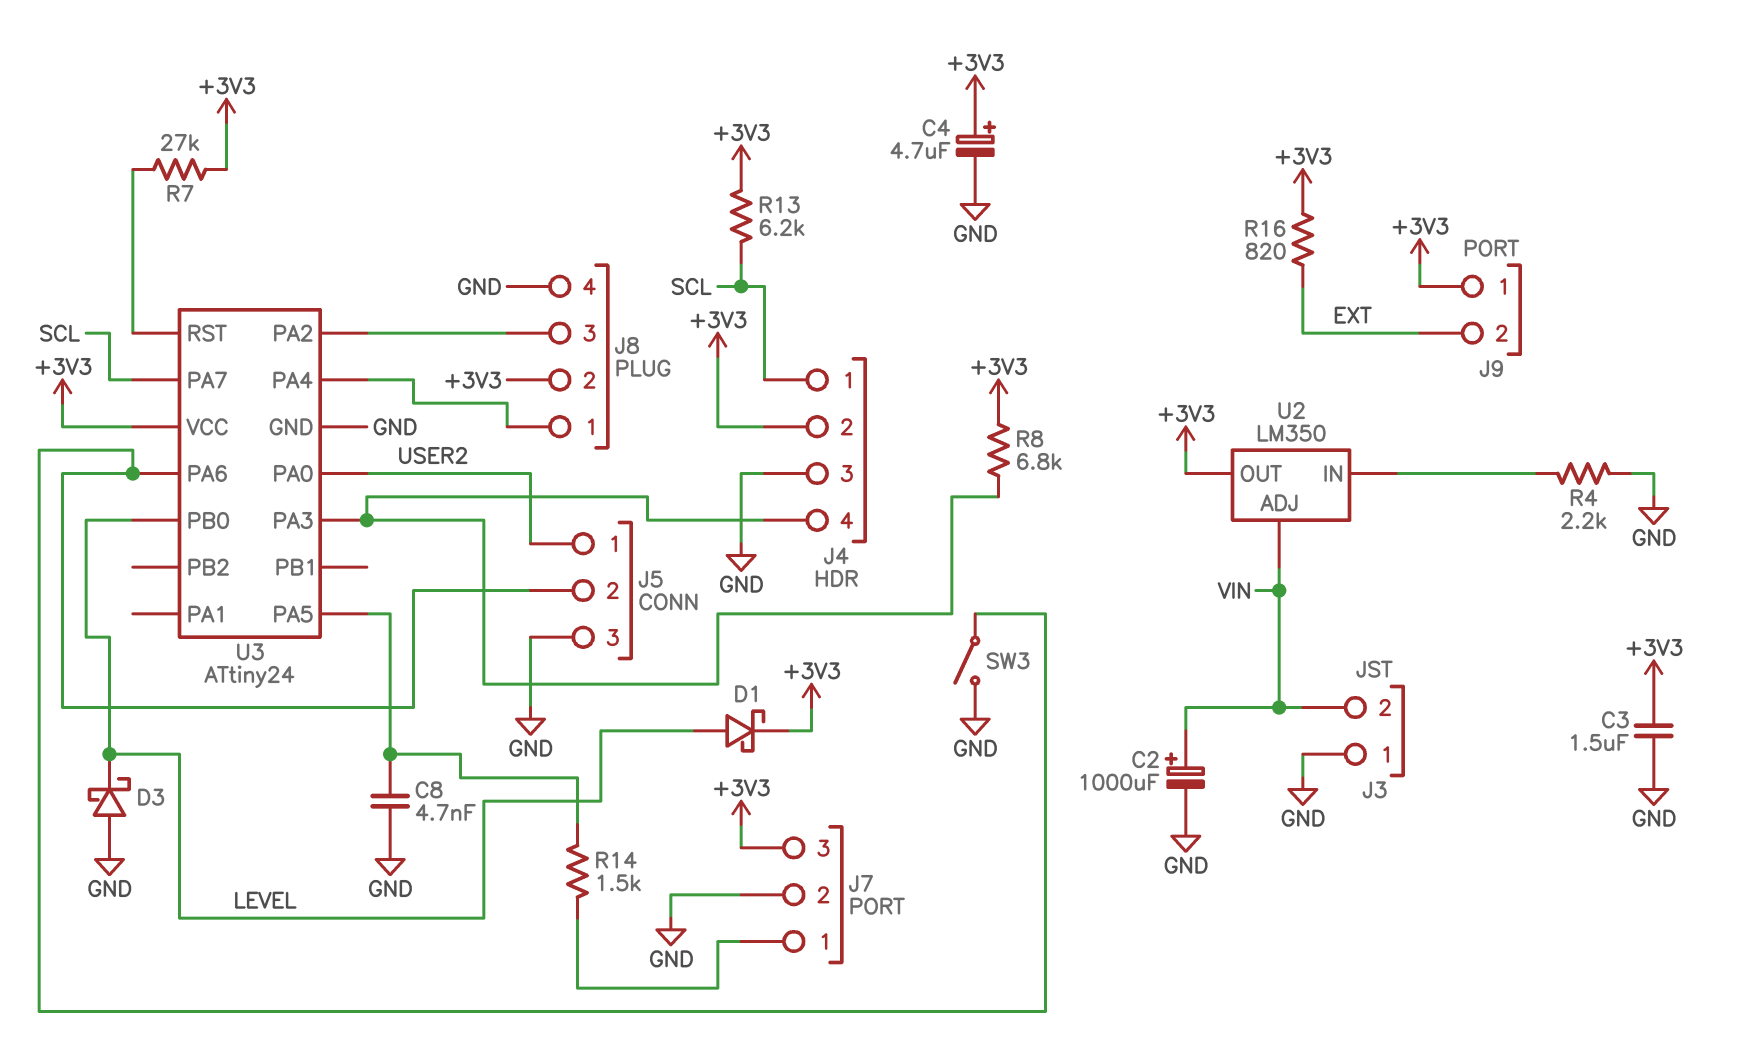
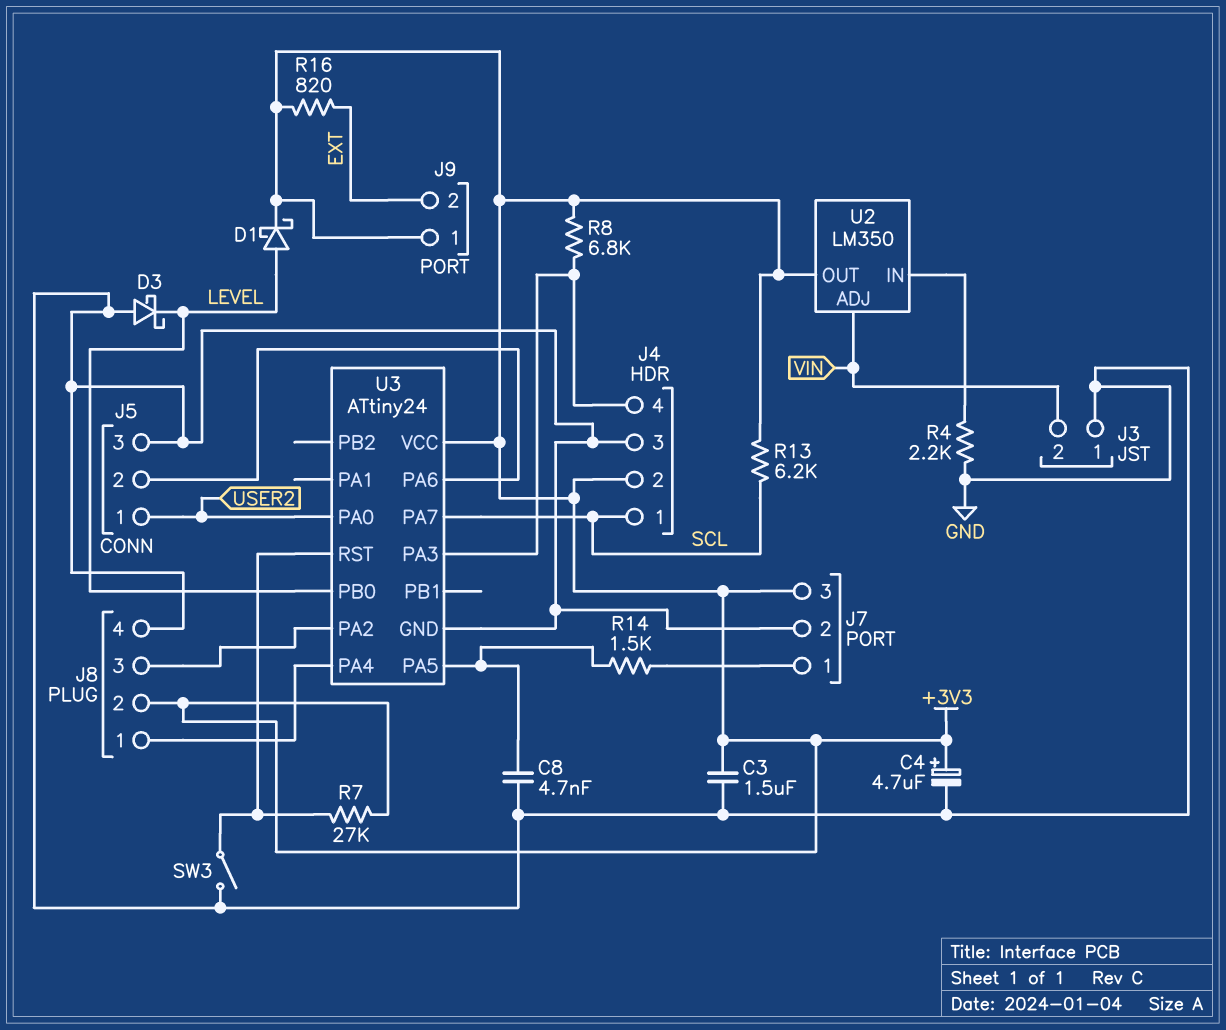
C2: 1000uF (plus VIN, minus GND) -> none
SW3: switch (GND, J5/2) -> switch (GND, U3/RST)

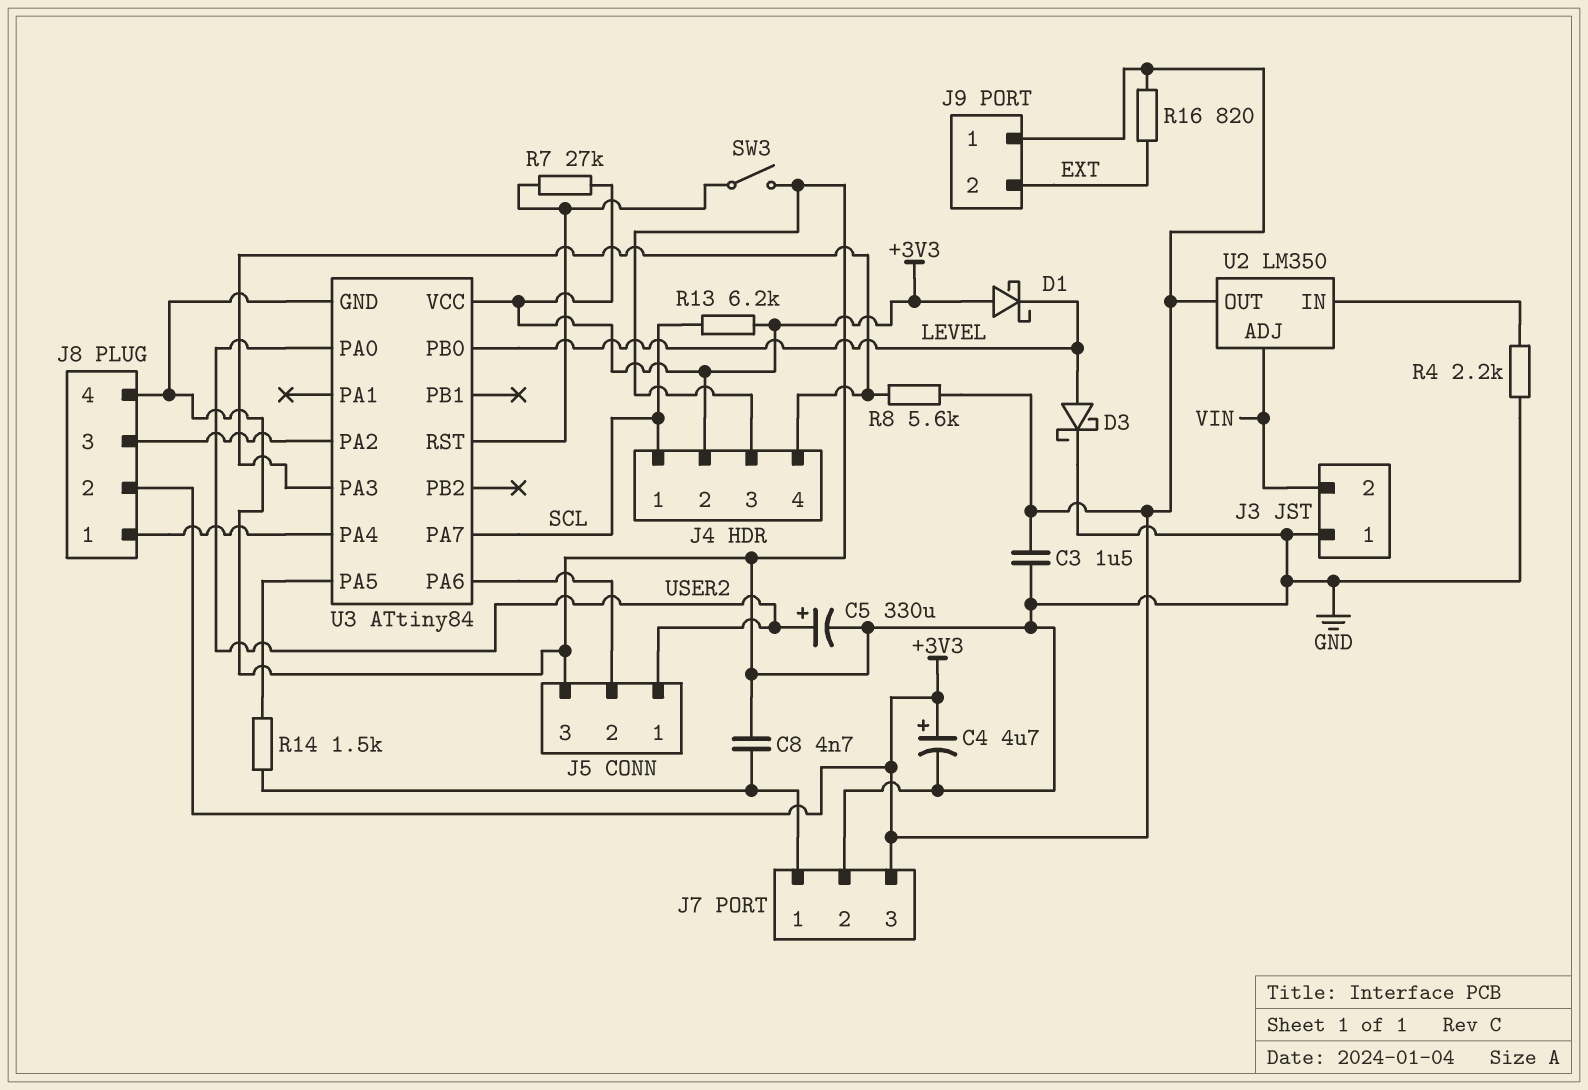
C5: none -> 330uF (plus USER2, minus GND)
C8: 4.7nF (GND, U3/PA5) -> 4.7nF (GND, J7/1)
D1: schottky (A LEVEL, K +3V3) -> schottky (A +3V3, K LEVEL)
D3: schottky (A GND, K LEVEL) -> schottky (A LEVEL, K GND)
R8: 6.8k (+3V3, J4/4) -> 5.6k (+3V3, J4/4)
U3: ATtiny24 -> ATtiny84

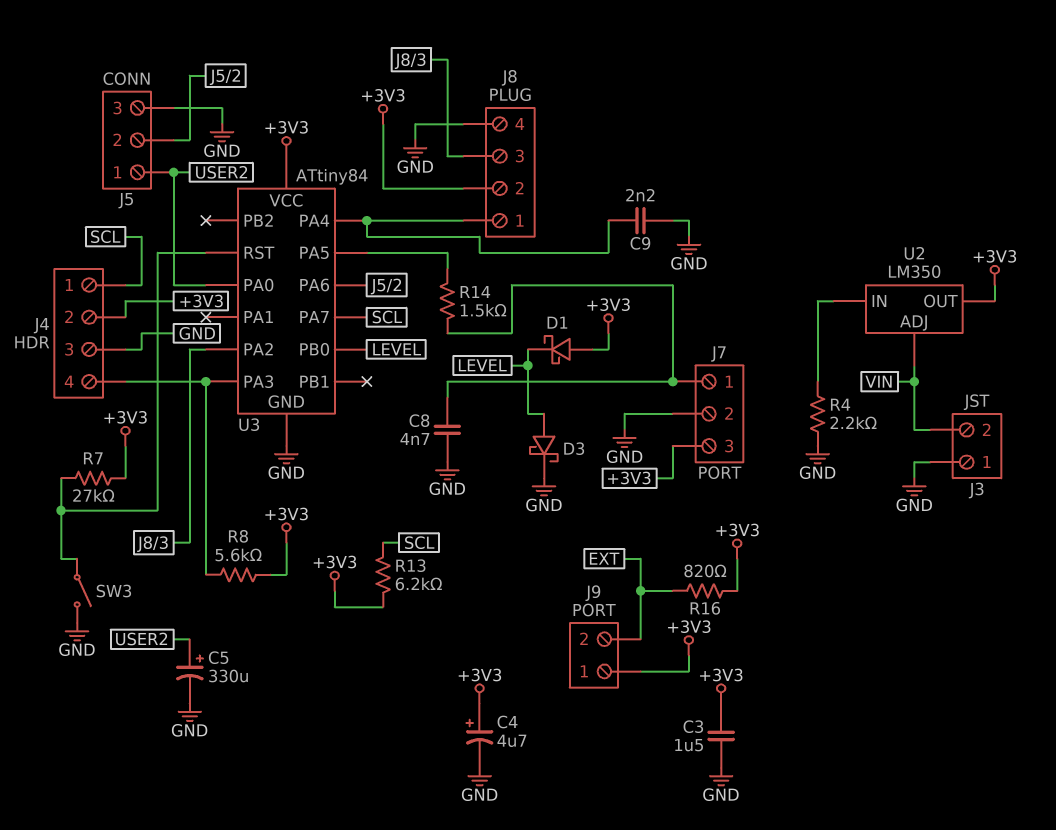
C9: none -> 2.2nF (GND, J8/1)

